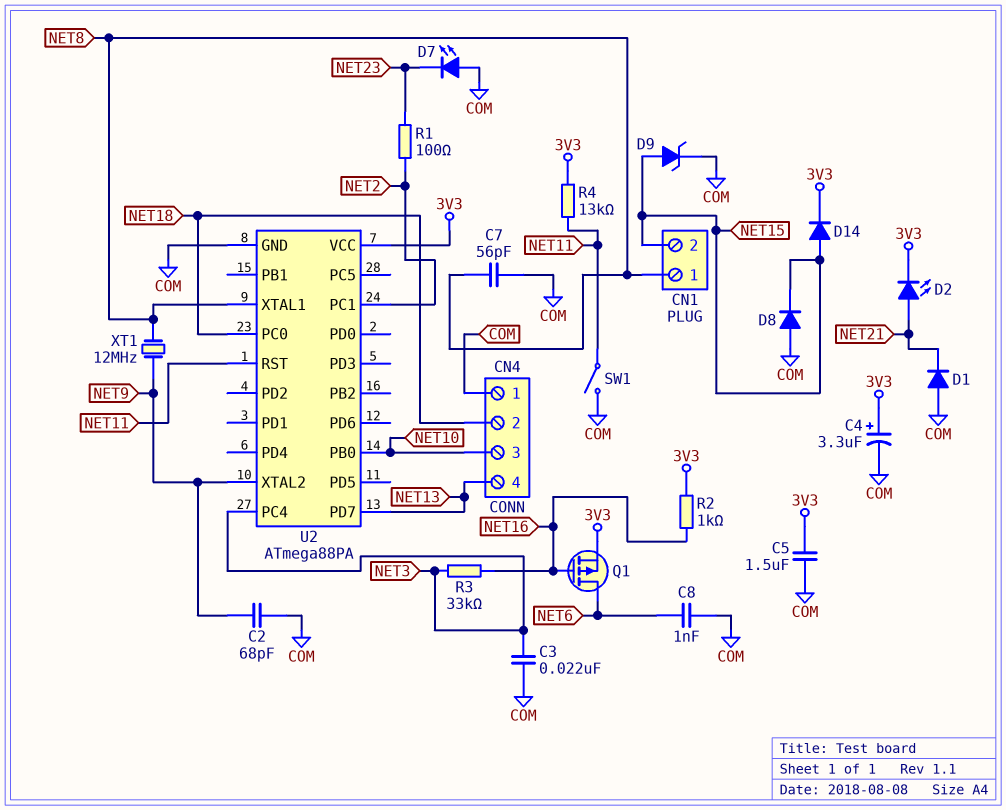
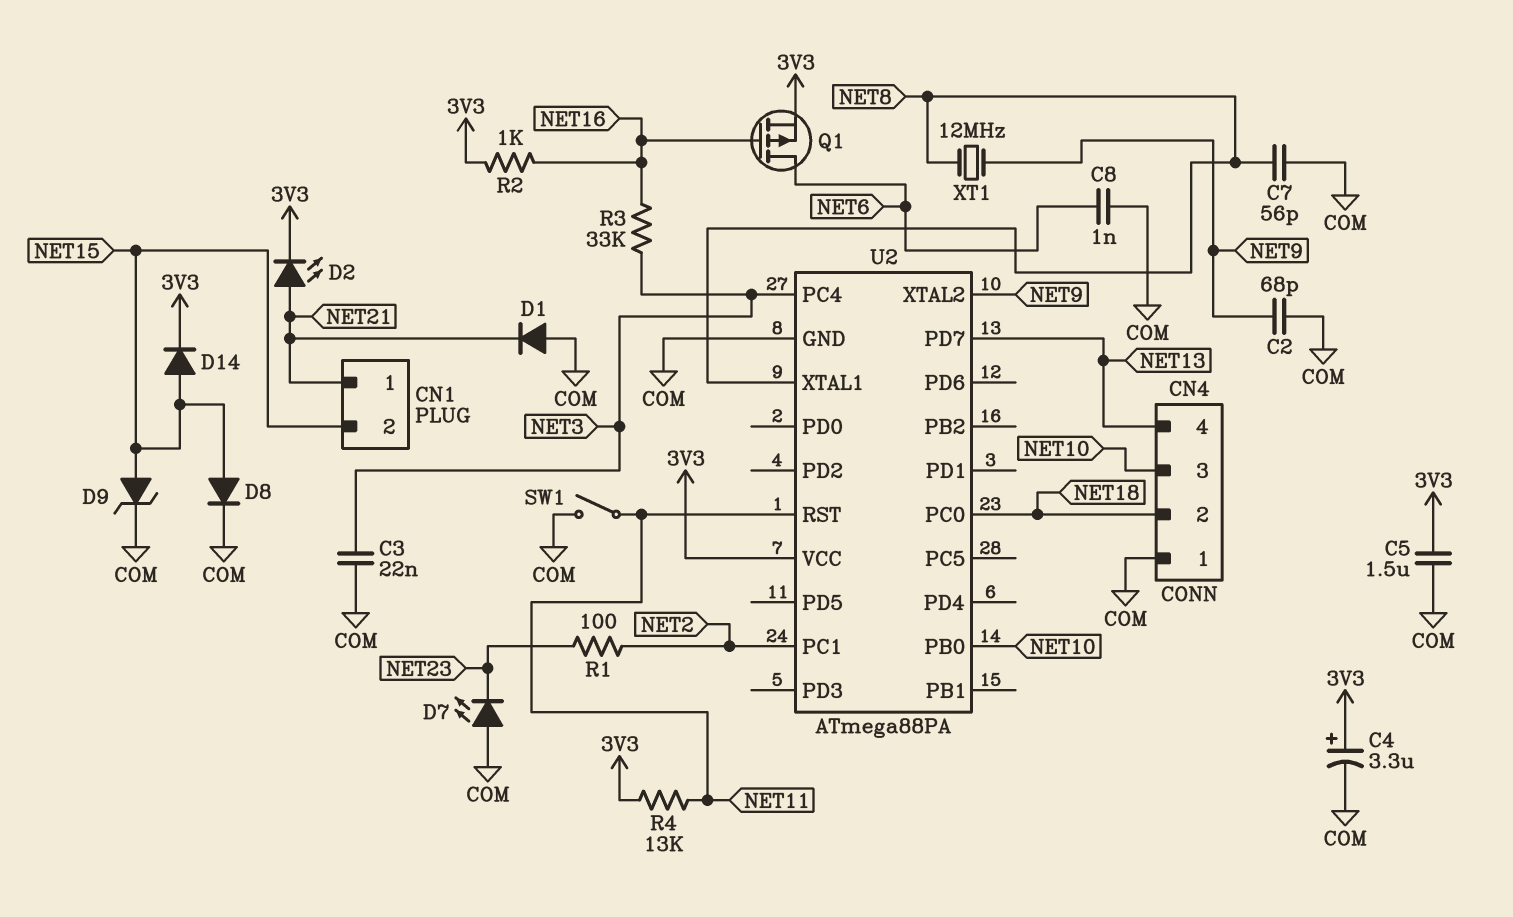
CN1 pin 1: NET8 -> NET21
D8: diode (A COM, K NET15) -> diode (A NET15, K COM)

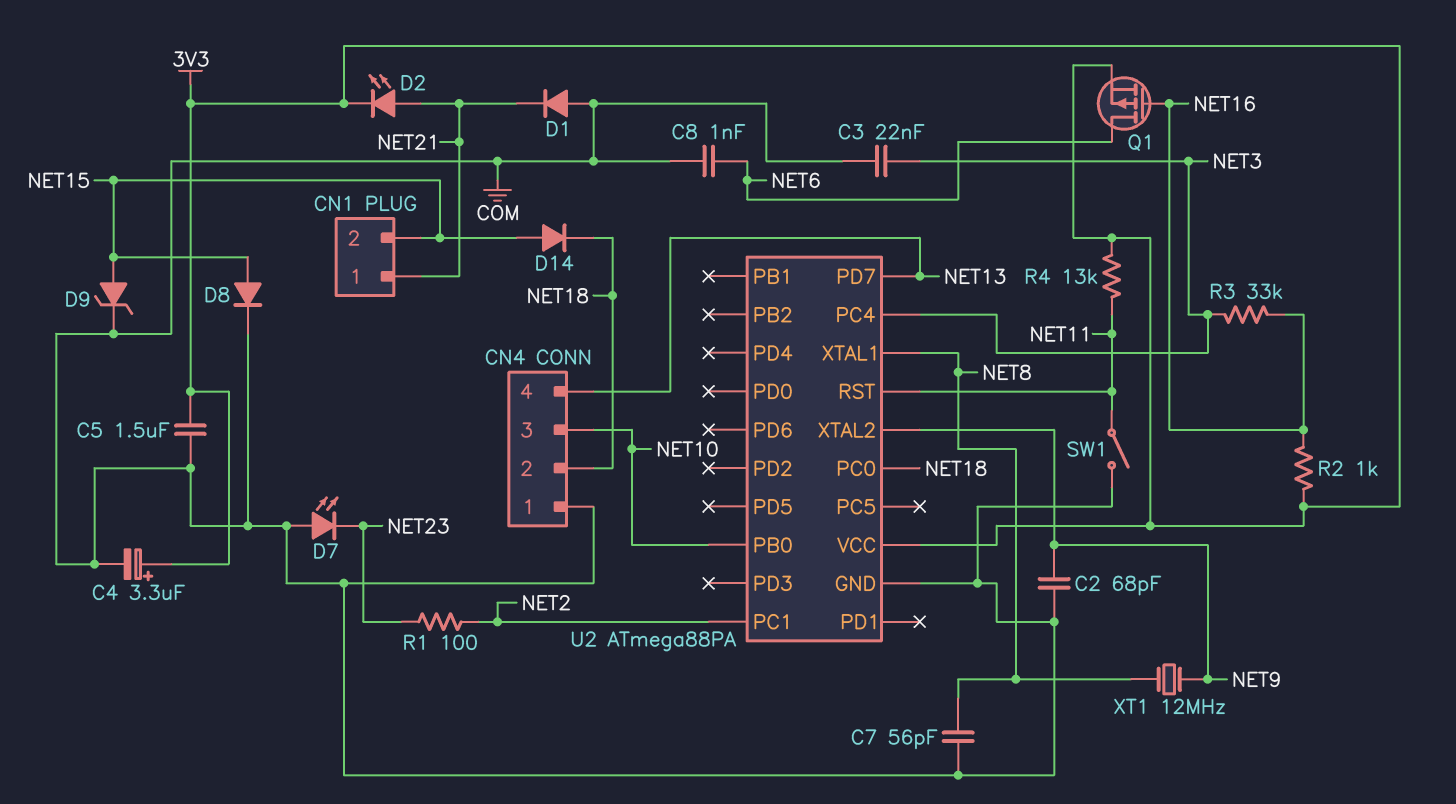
D14: diode (A NET15, K 3V3) -> diode (A NET15, K NET18)

